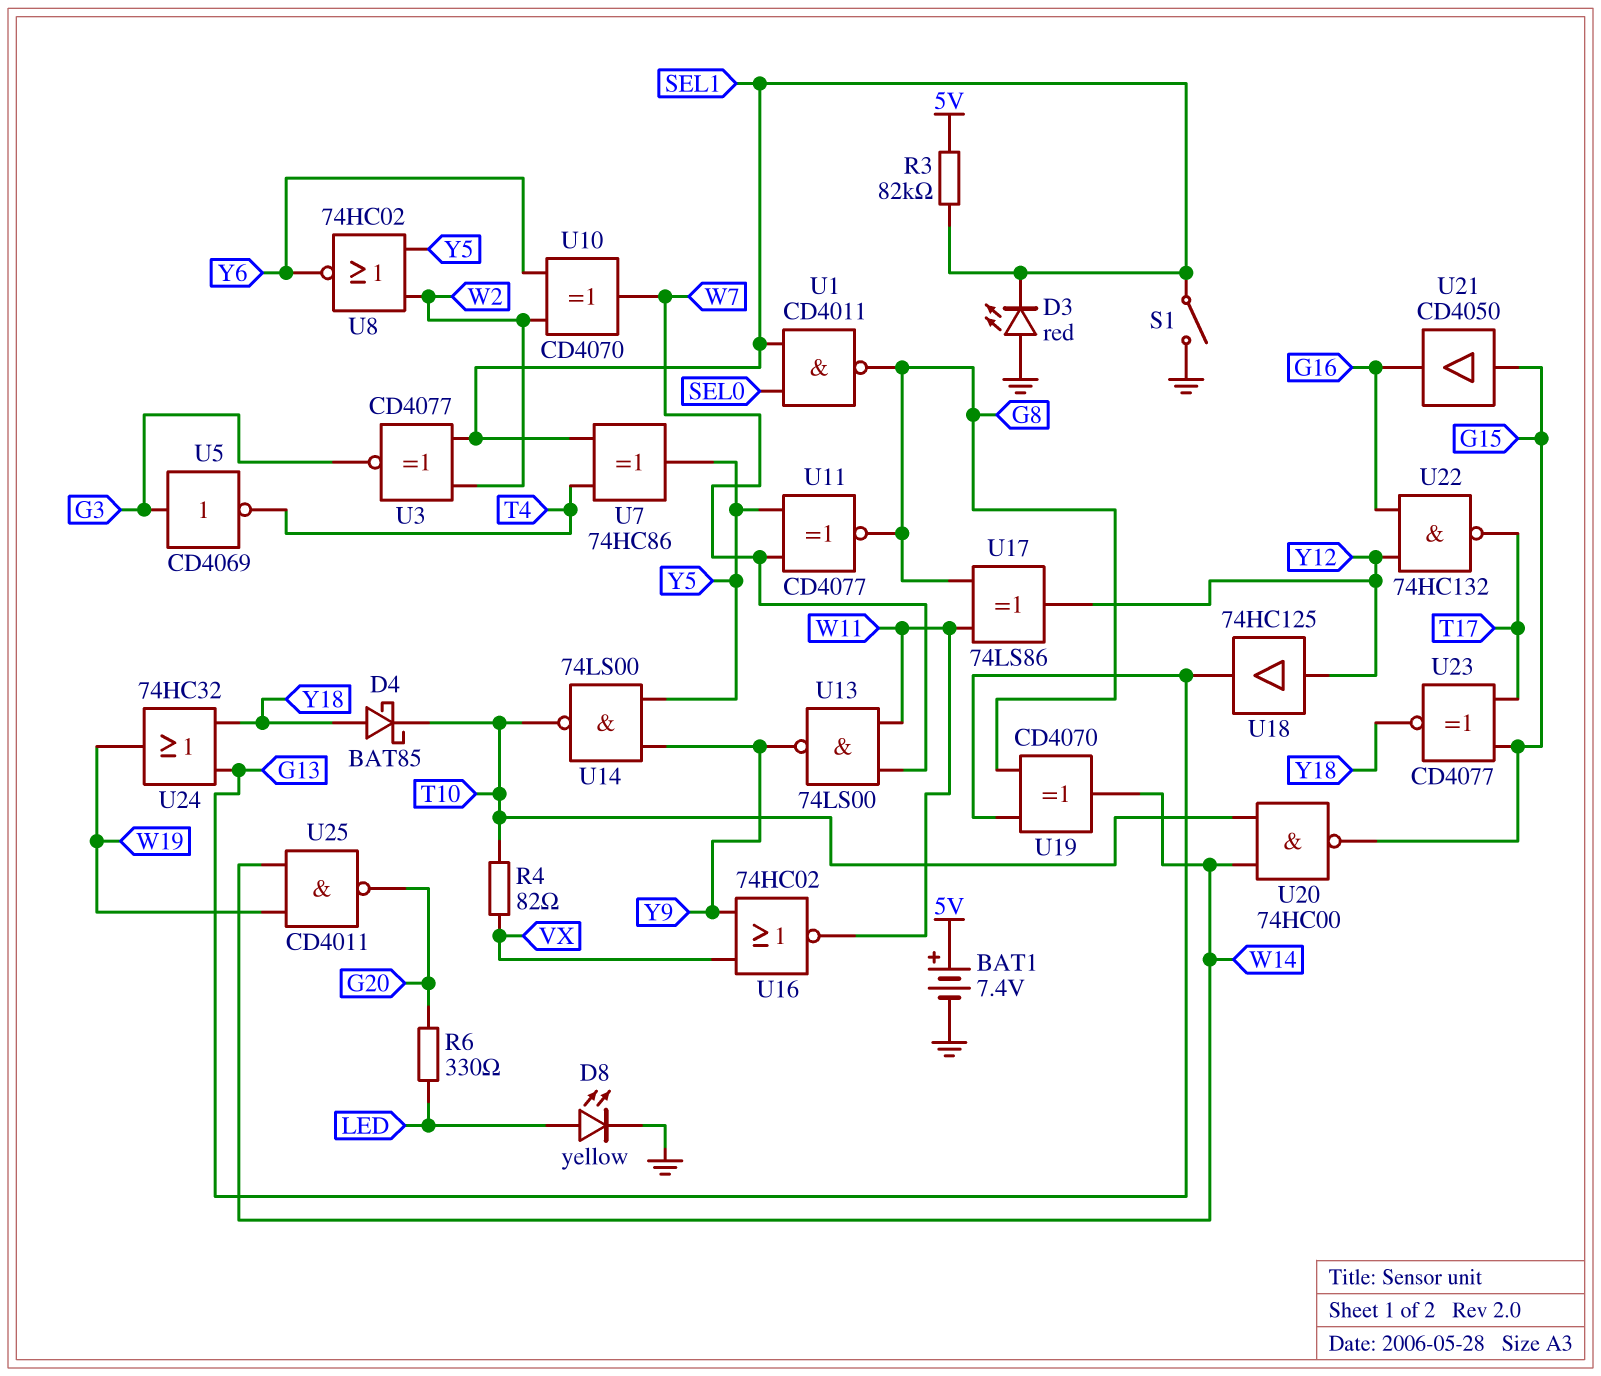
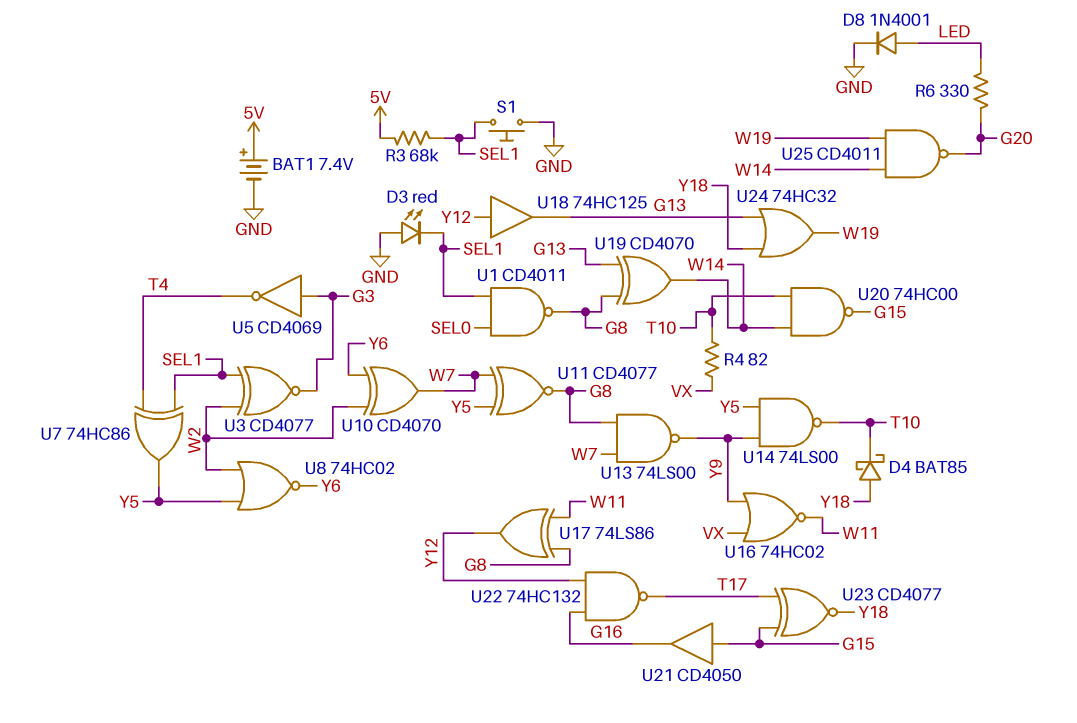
D8: LED yellow (A LED, K GND) -> diode 1N4001 (A LED, K GND)
R3: 82k (5V, SEL1) -> 68k (5V, SEL1)
S1: switch (GND, SEL1) -> button (GND, SEL1)
U13: NAND 74LS00 (in W7, in W11, out Y9) -> NAND 74LS00 (in G8, in W7, out Y9)

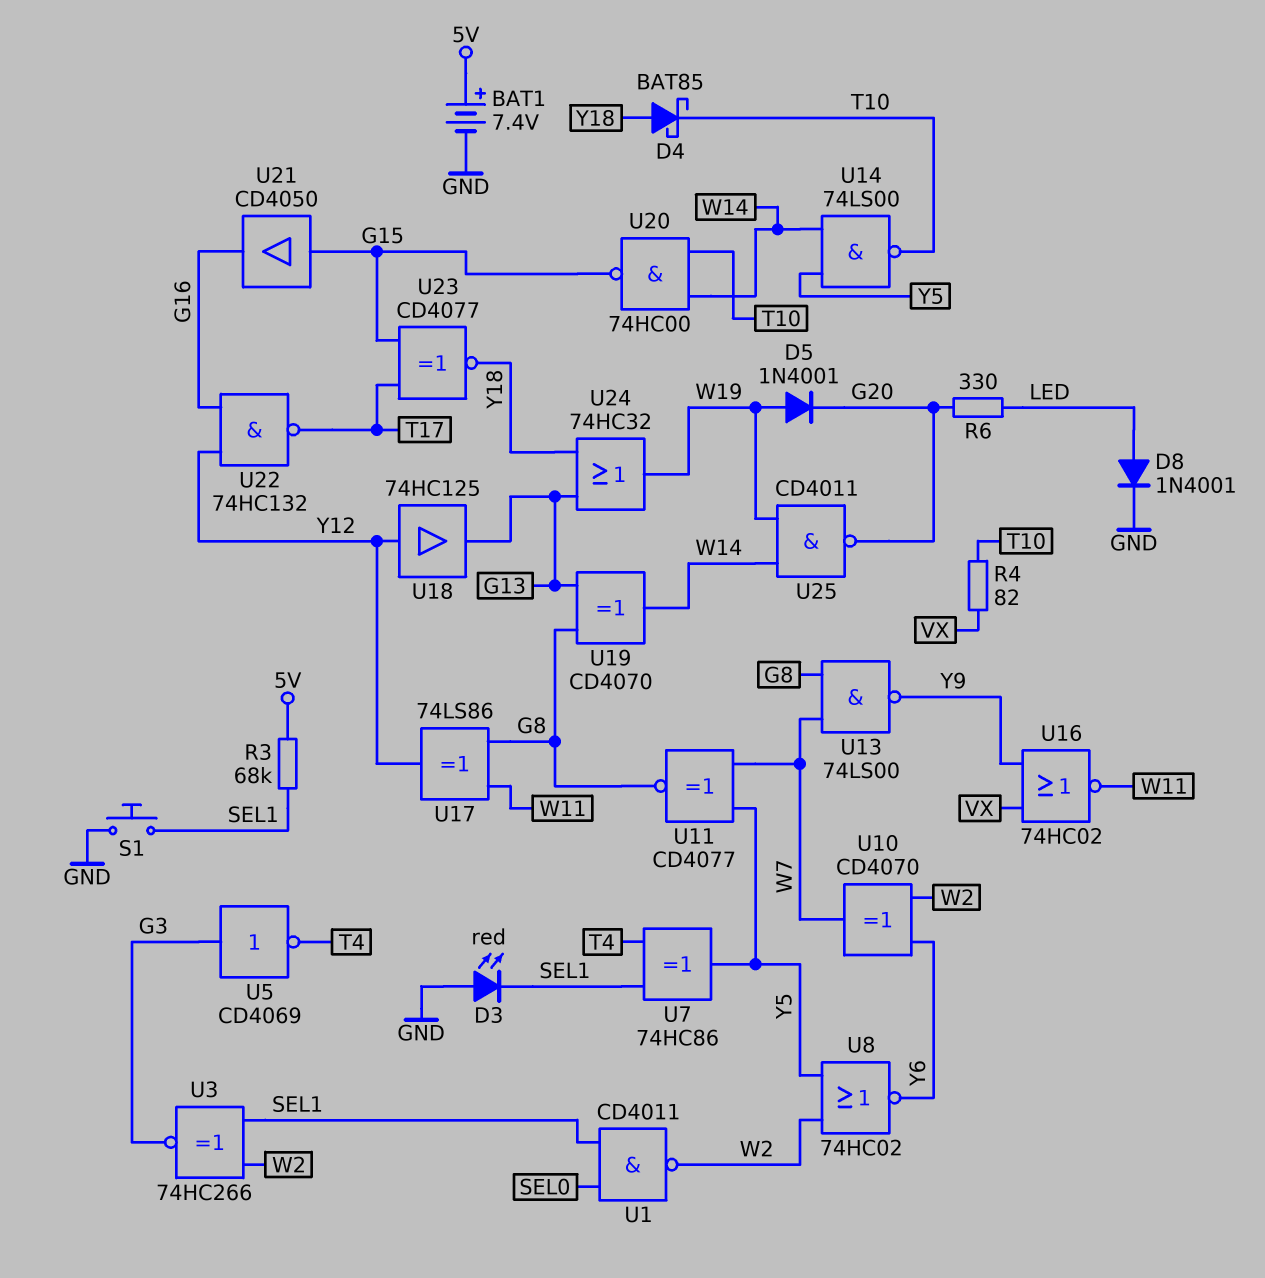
D5: none -> diode 1N4001 (A W19, K G20)
U1: NAND CD4011 (in SEL0, in SEL1, out G8) -> NAND CD4011 (in SEL0, in SEL1, out W2)
U3: XNOR CD4077 (in SEL1, in W2, out G3) -> XNOR 74HC266 (in SEL1, in W2, out G3)
U14: NAND 74LS00 (in Y5, in Y9, out T10) -> NAND 74LS00 (in W14, in Y5, out T10)

